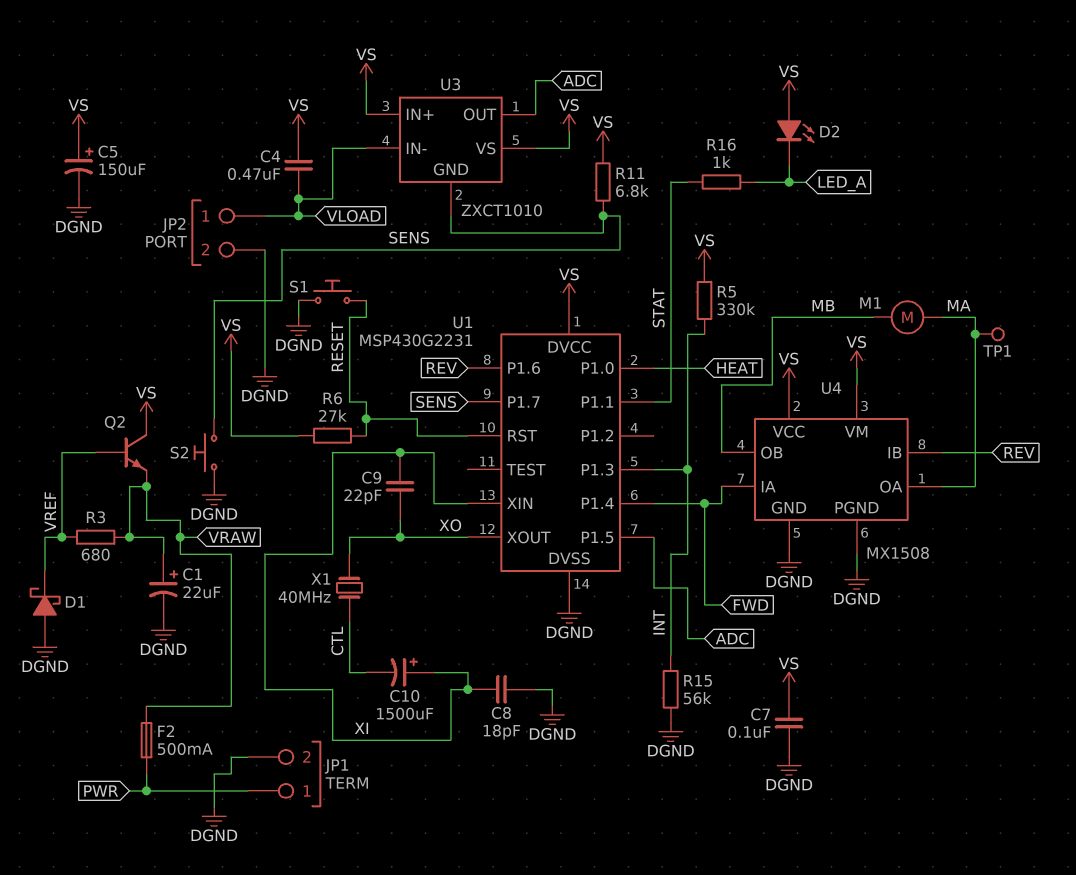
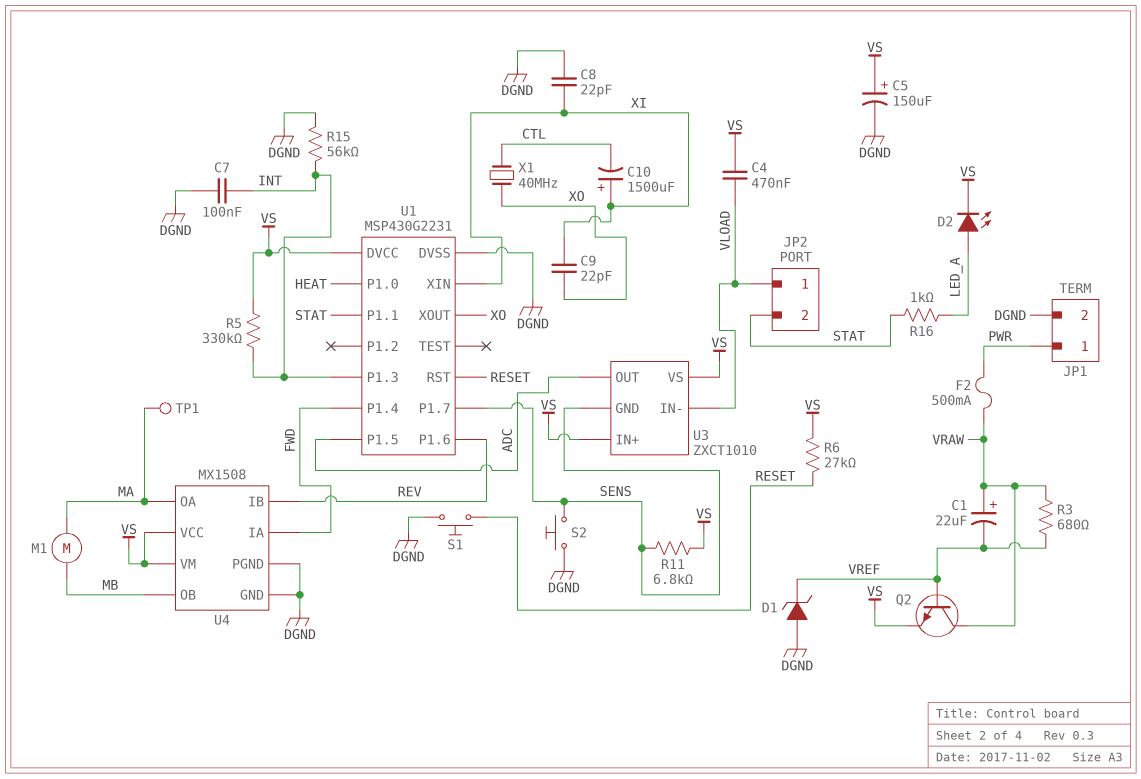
C1: 22uF (plus VRAW, minus DGND) -> 22uF (plus VRAW, minus VREF)
C7: 100nF (DGND, VS) -> 100nF (DGND, INT)
C8: 18pF (DGND, XI) -> 22pF (DGND, XI)
D1: schottky (A DGND, K VREF) -> zener (A DGND, K VREF)
D2: LED (A VS, K LED_A) -> LED (A LED_A, K VS)
JP2 pin 2: DGND -> STAT
Q2: NPN (B VREF, C VS, E VRAW) -> NPN (B VREF, C VRAW, E VS)

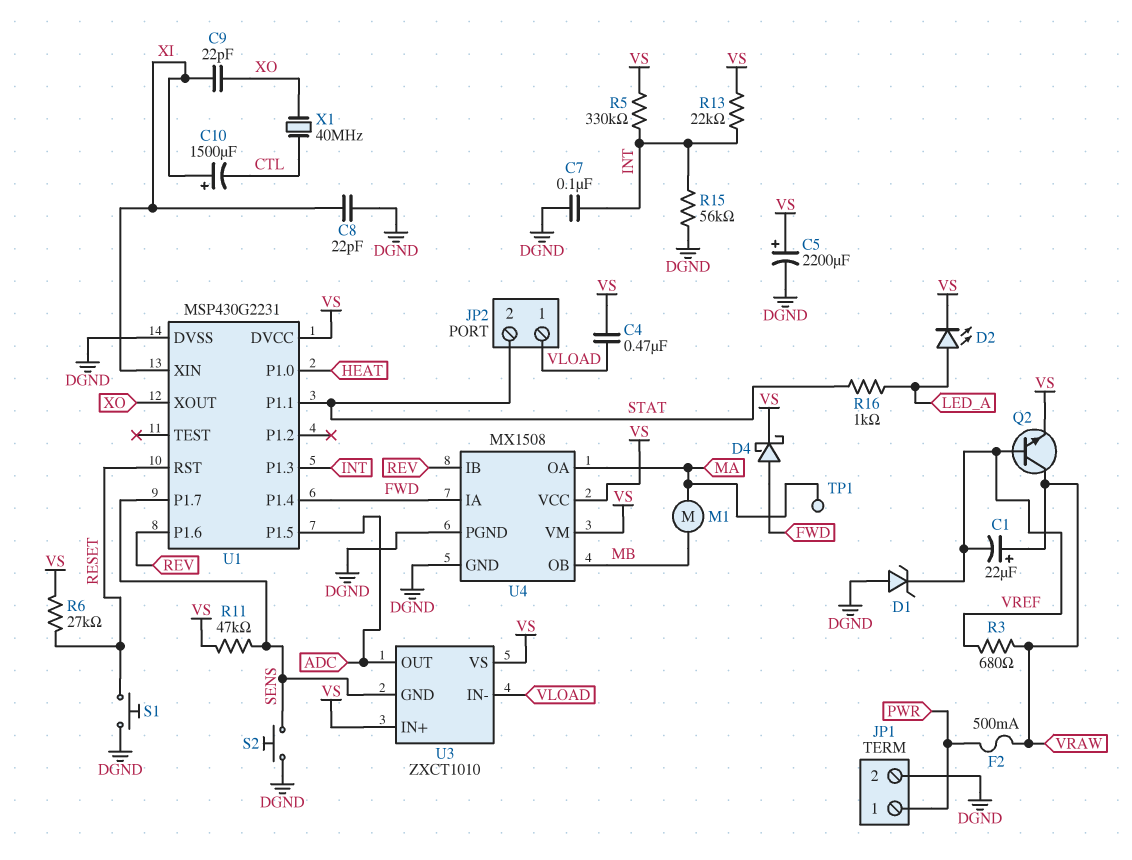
C5: 150uF (plus VS, minus DGND) -> 2200uF (plus VS, minus DGND)
D4: none -> schottky (A FWD, K VS)
R11: 6.8k (SENS, VS) -> 47k (SENS, VS)
R13: none -> 22k (INT, VS)

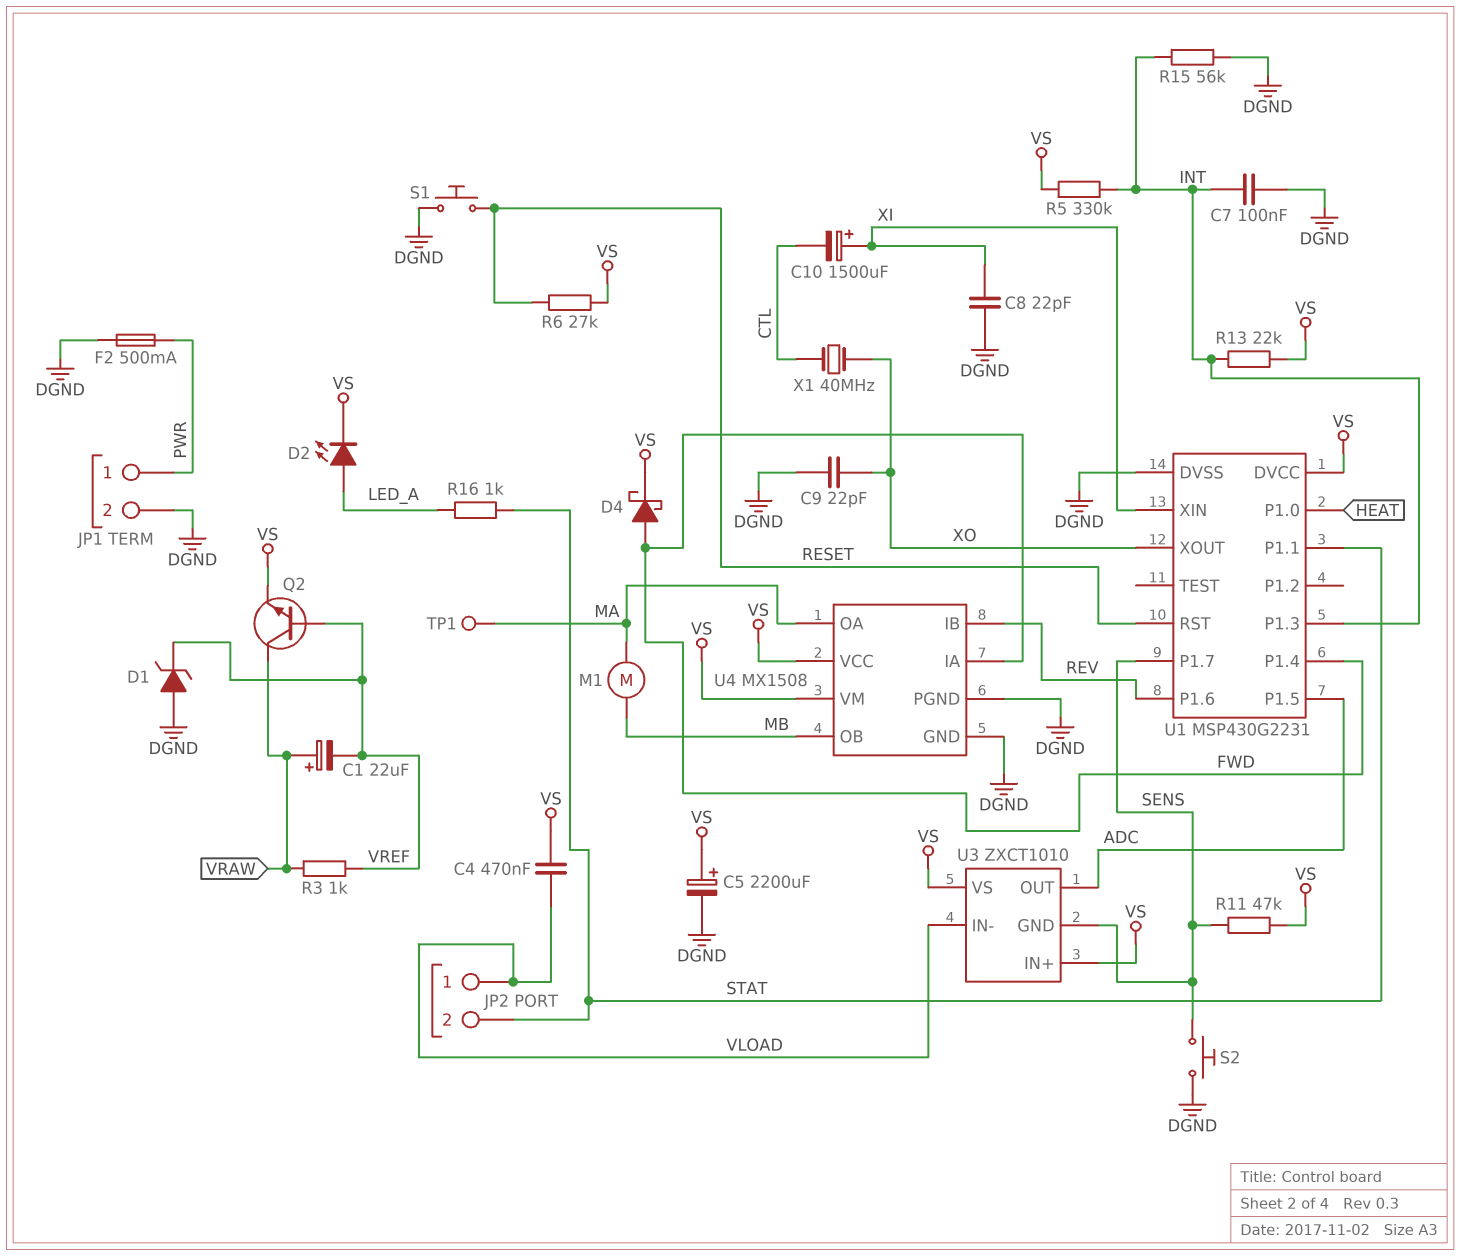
C9: 22pF (XI, XO) -> 22pF (DGND, XO)
F2: 500mA (PWR, VRAW) -> 500mA (DGND, PWR)
R3: 680 (VRAW, VREF) -> 1k (VRAW, VREF)

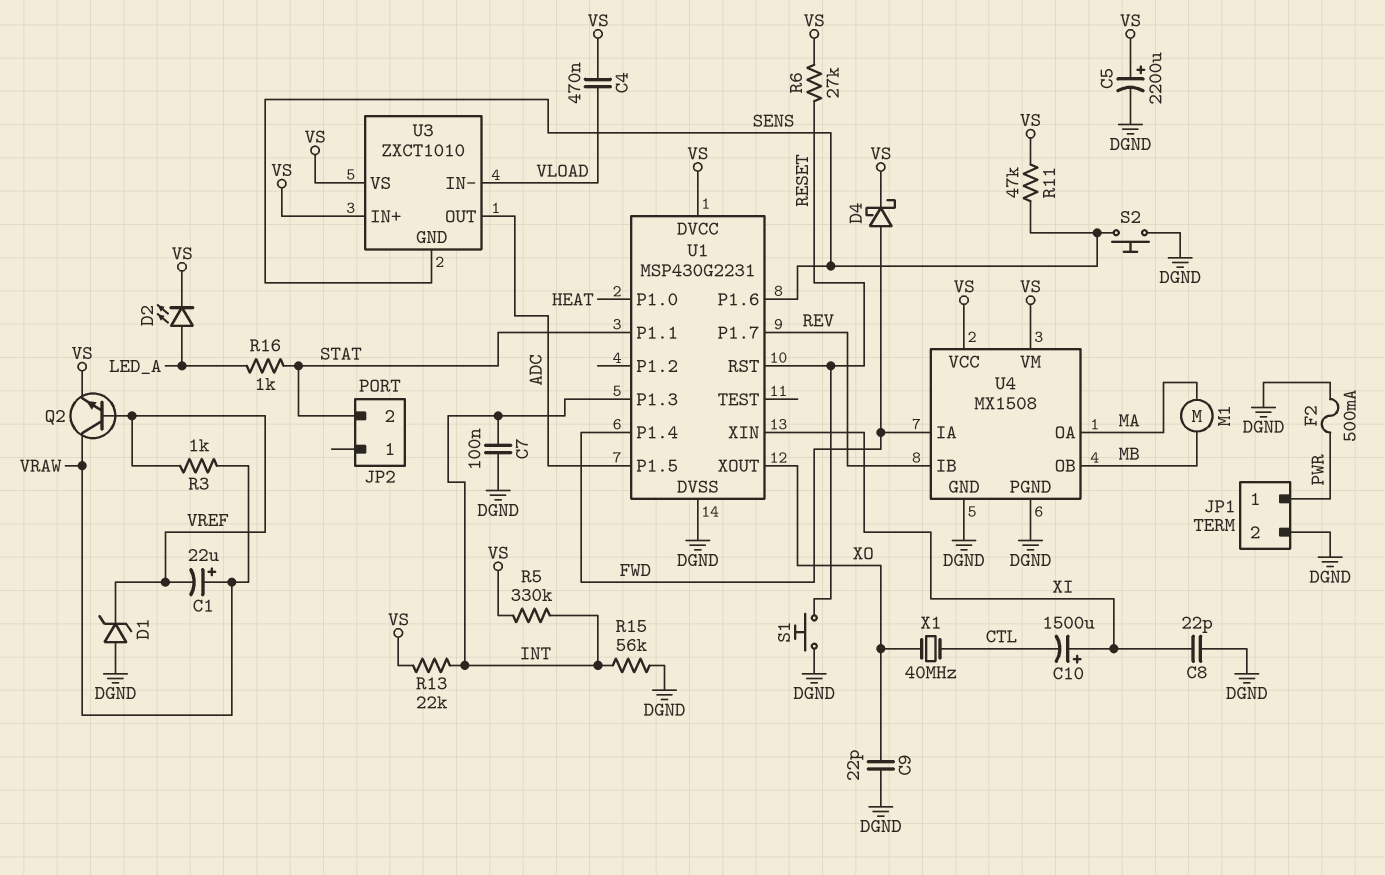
JP2 pin 1: VLOAD -> none
TP1: test point (MA) -> none
U1 pin P1.6: REV -> SENS
U1 pin P1.7: SENS -> REV

